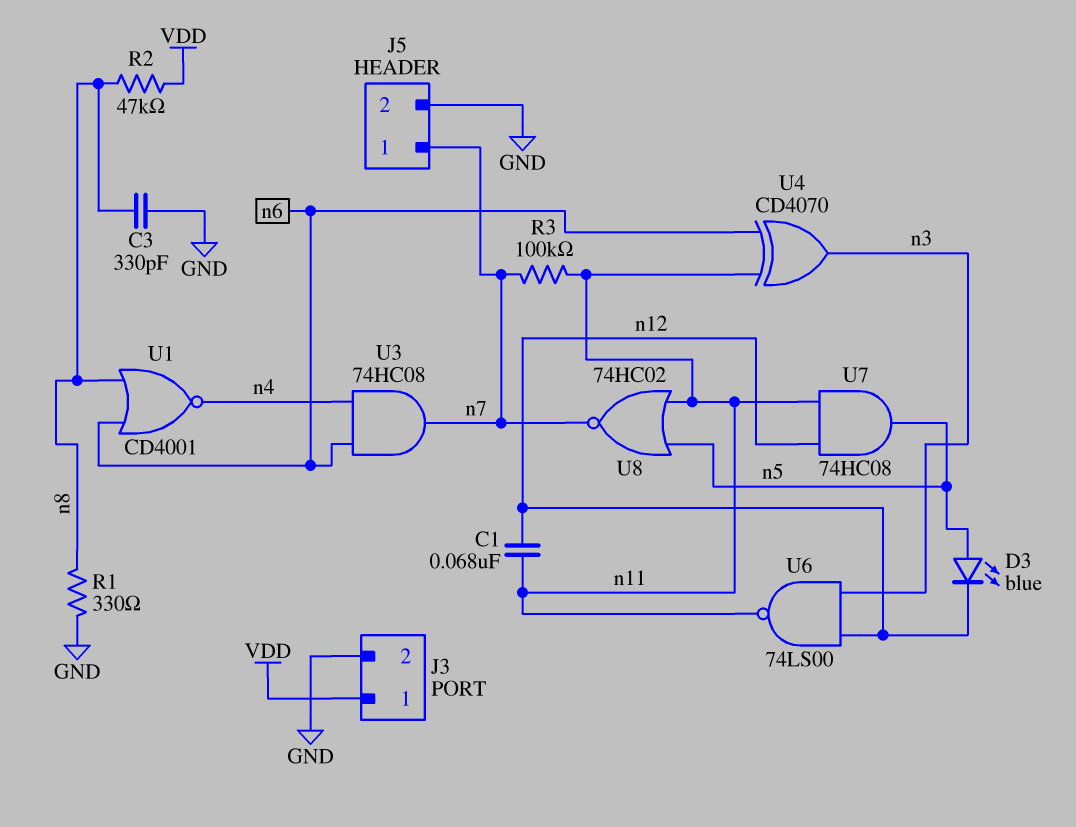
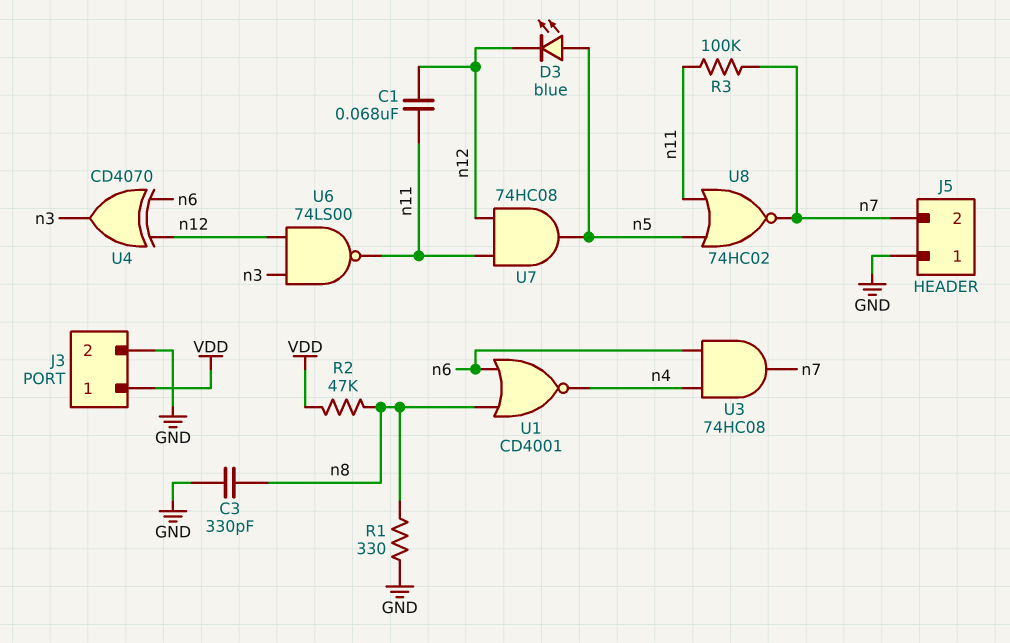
J5 pin 1: n7 -> GND
J5 pin 2: GND -> n7
U4: XOR CD4070 (in n6, in n11, out n3) -> XOR CD4070 (in n6, in n12, out n3)

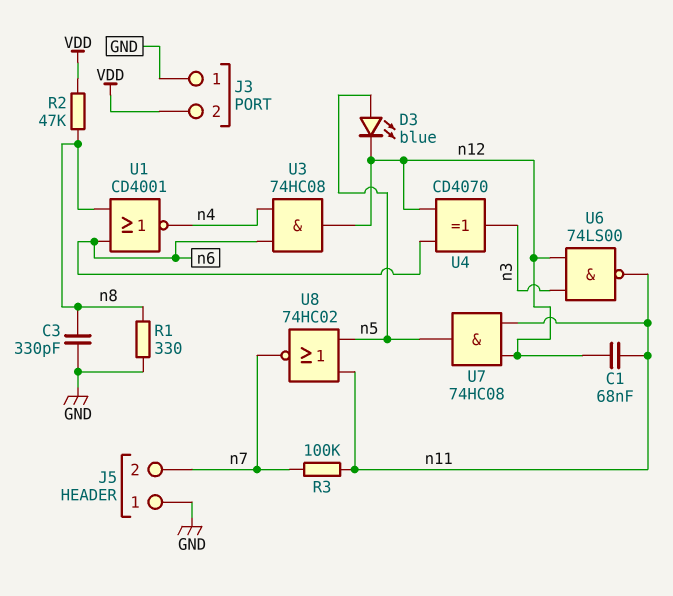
J3 pin 1: VDD -> GND
J3 pin 2: GND -> VDD
U3: AND 74HC08 (in n4, in n6, out n7) -> AND 74HC08 (in n4, in n6, out n12)

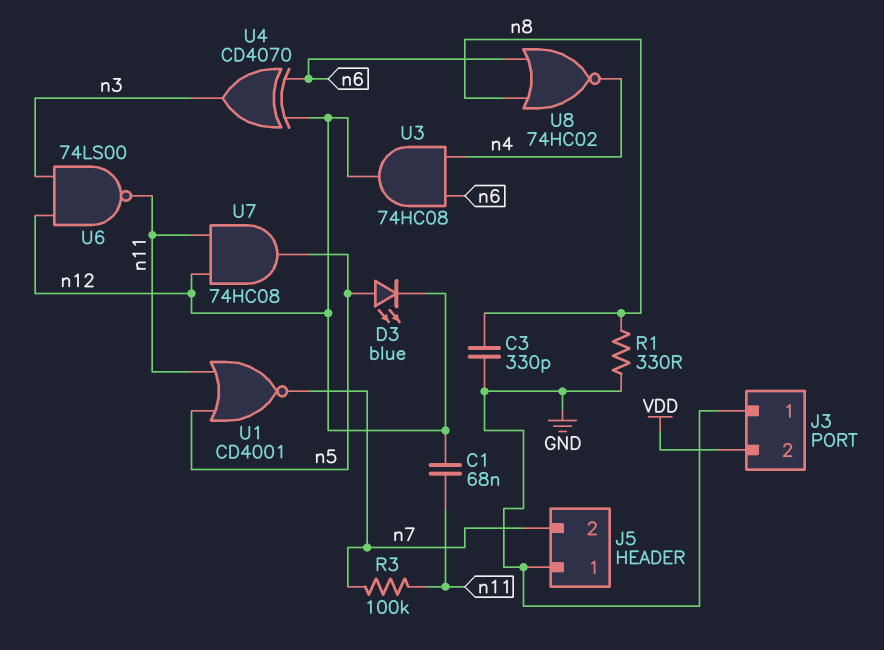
R2: 47k (VDD, n8) -> none
U1: NOR CD4001 (in n6, in n8, out n4) -> NOR CD4001 (in n5, in n11, out n7)
U8: NOR 74HC02 (in n5, in n11, out n7) -> NOR 74HC02 (in n6, in n8, out n4)

